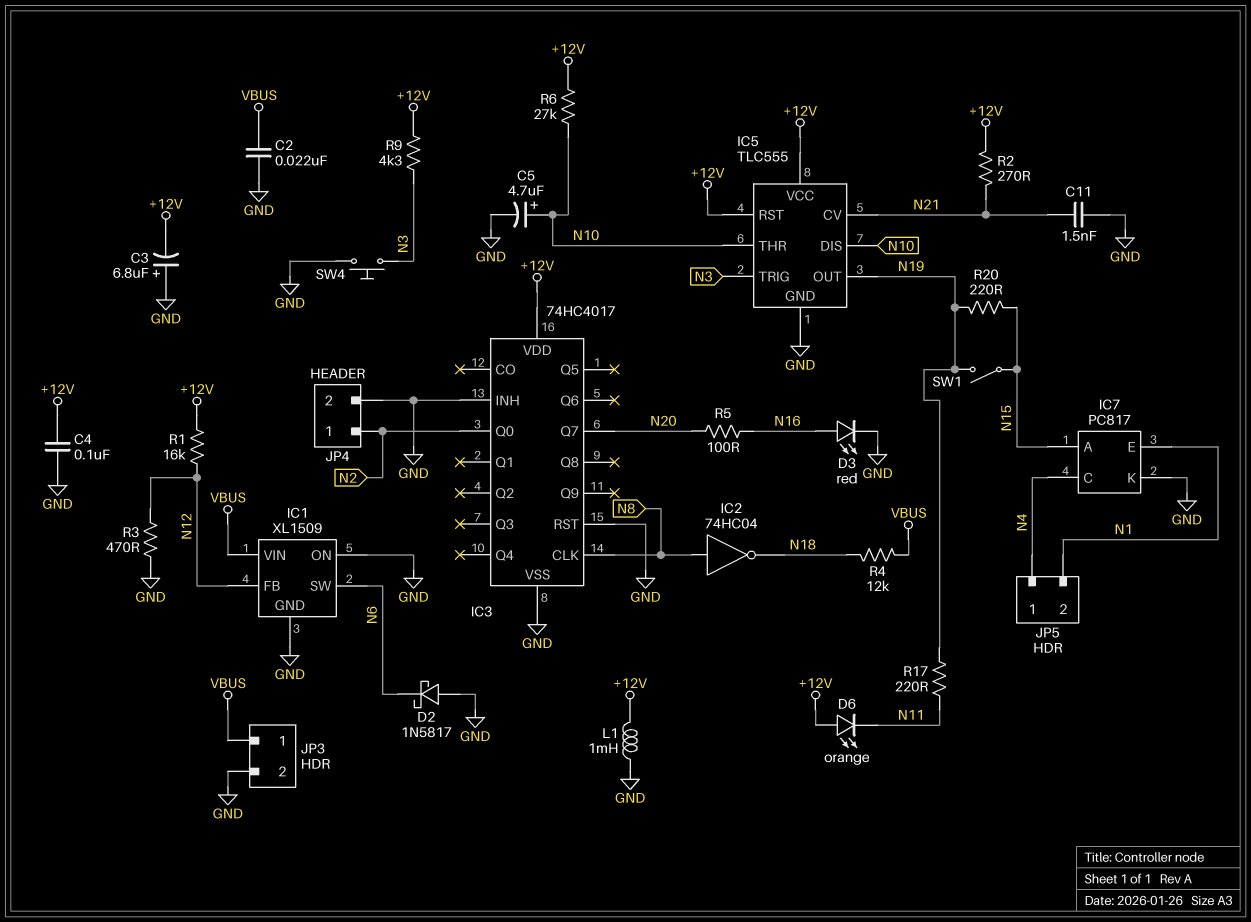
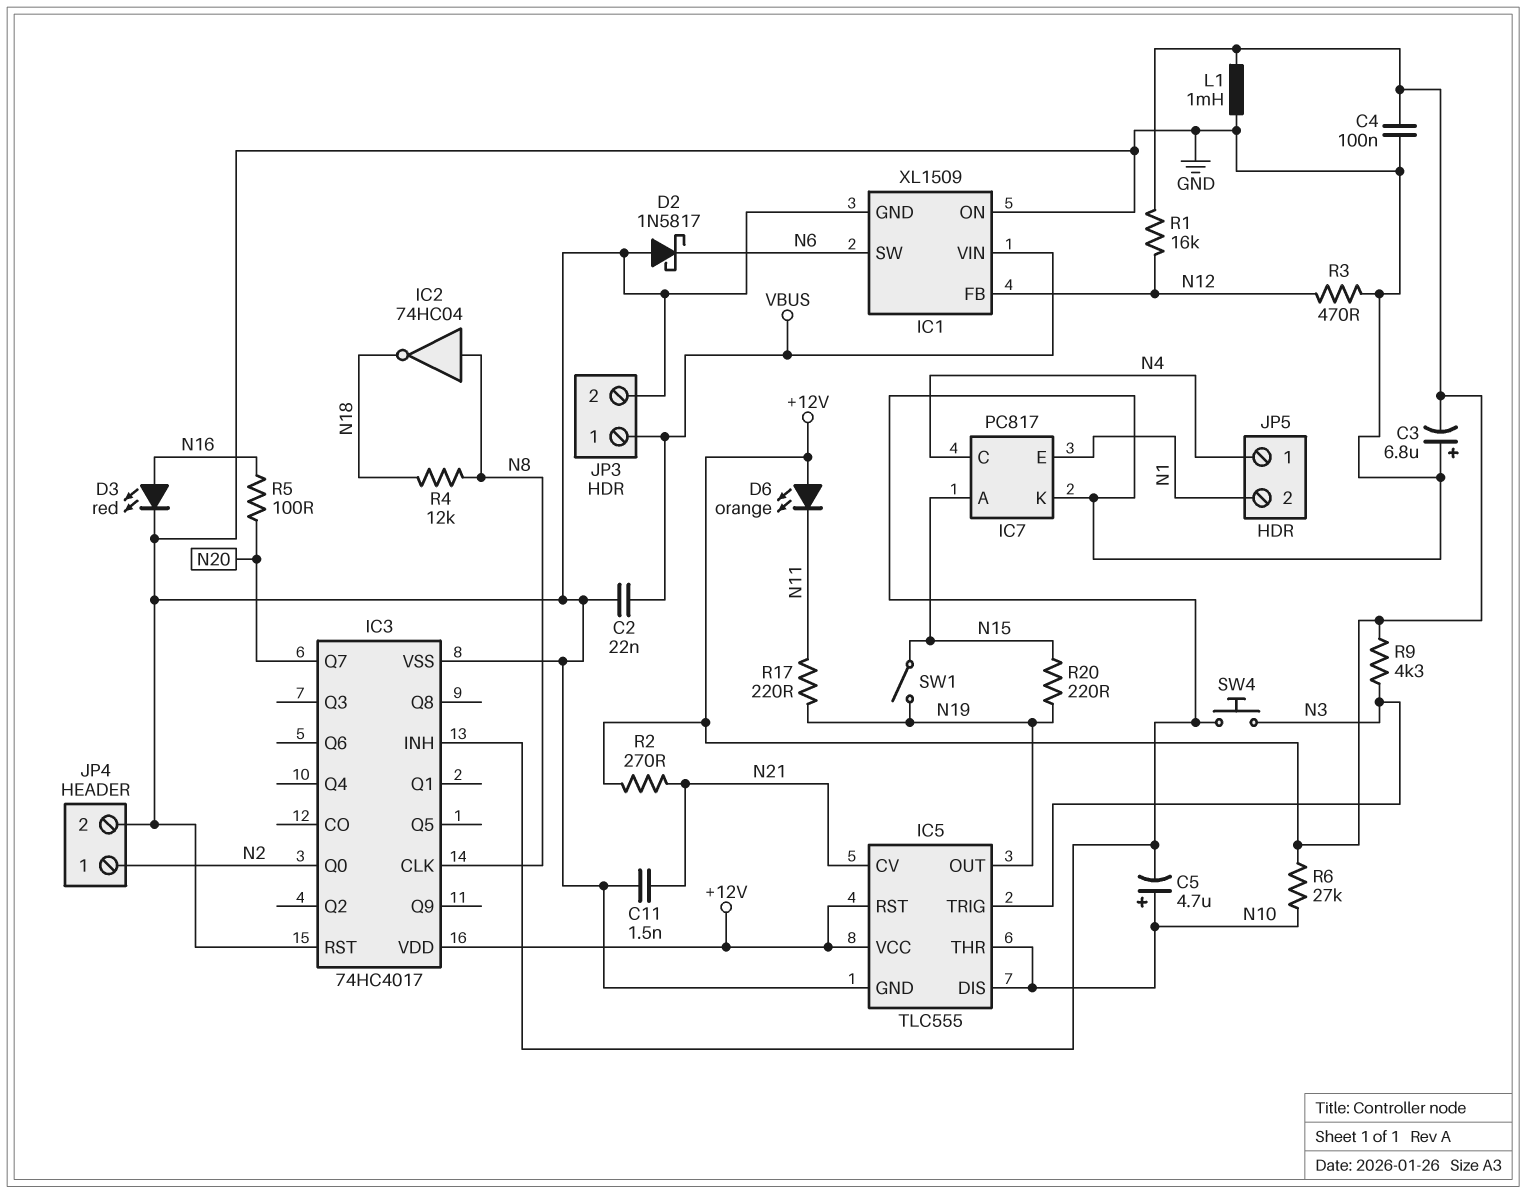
R4: 12k (N18, VBUS) -> 12k (N8, N18)

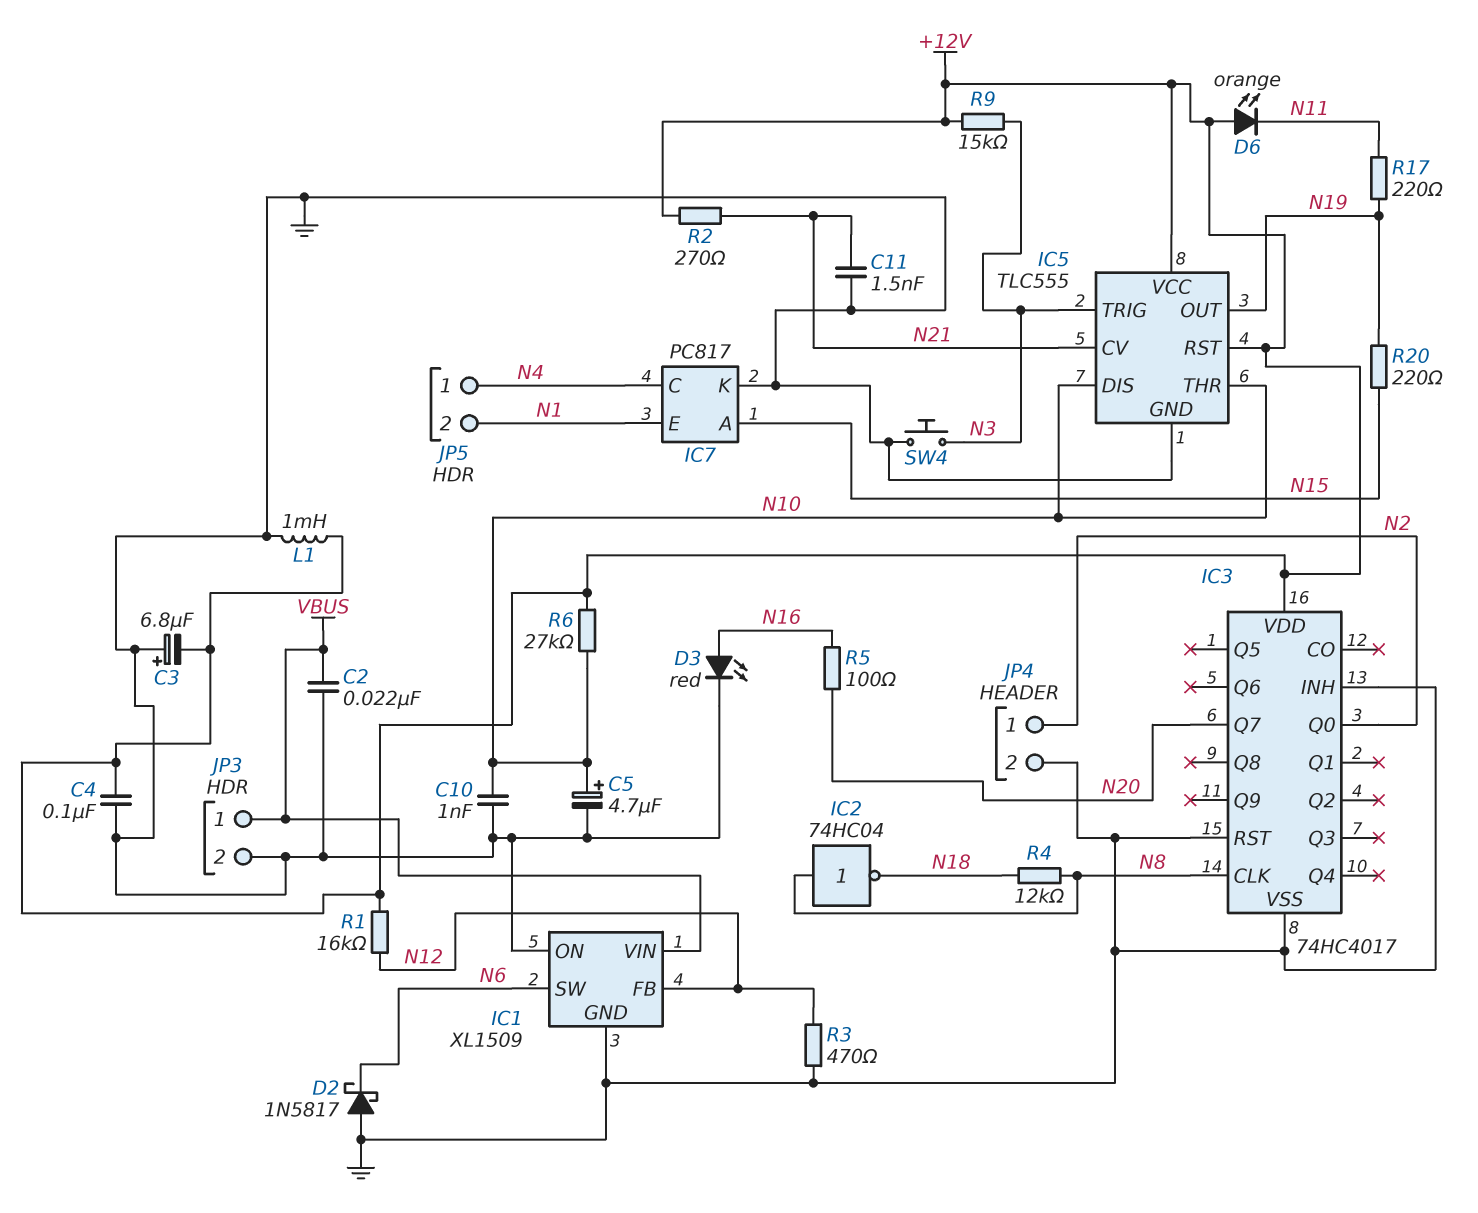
C10: none -> 1nF (GND, N10)
R9: 4.3k (+12V, N3) -> 15k (+12V, N3)
SW1: switch (N15, N19) -> none

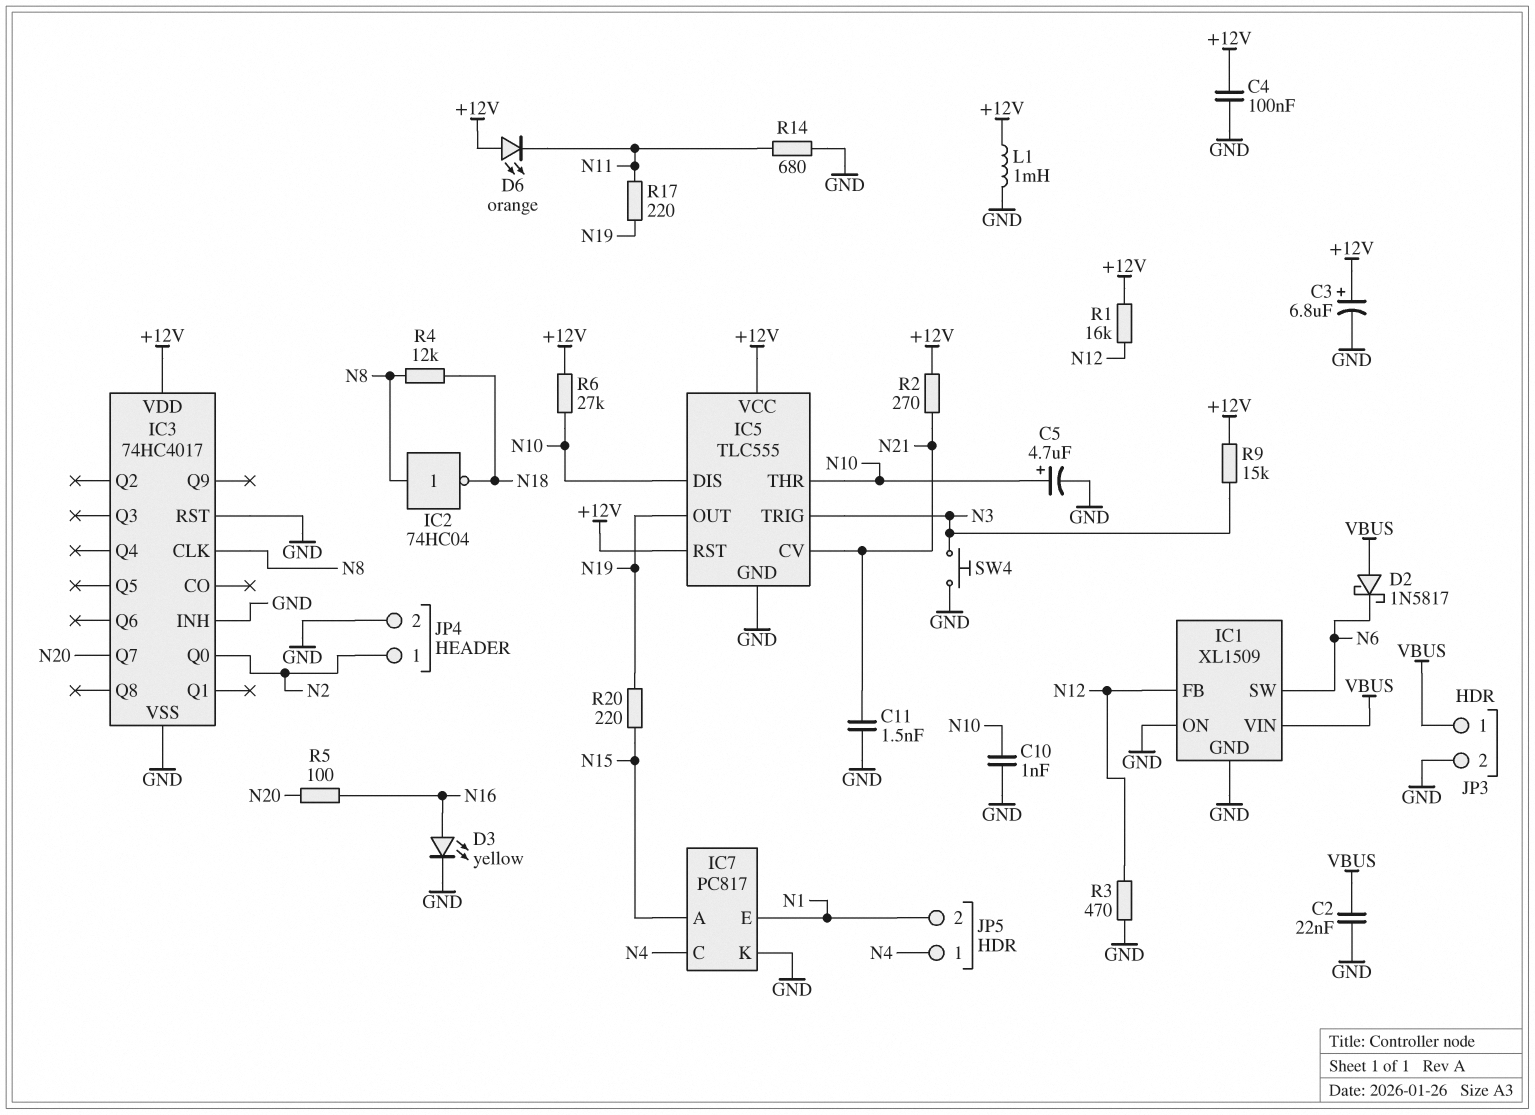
C3: 6.8uF (plus GND, minus +12V) -> 6.8uF (plus +12V, minus GND)
D2: schottky 1N5817 (A GND, K N6) -> schottky 1N5817 (A VBUS, K N6)
D3: LED red (A N16, K GND) -> LED yellow (A N16, K GND)
R14: none -> 680 (GND, N11)

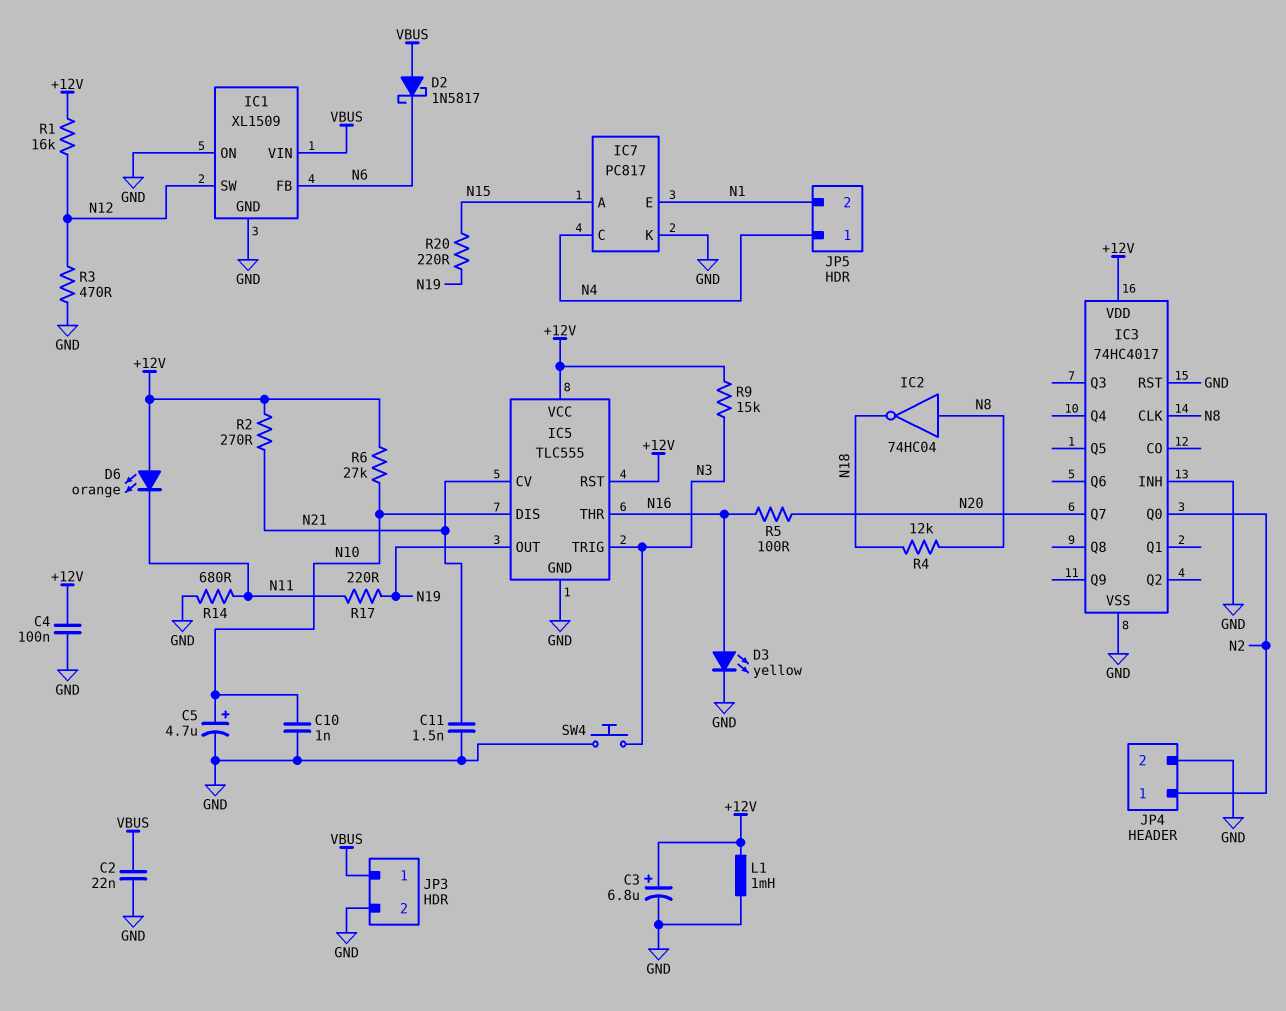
IC1 pin FB: N12 -> N6
IC1 pin SW: N6 -> N12
IC5 pin THR: N10 -> N16

